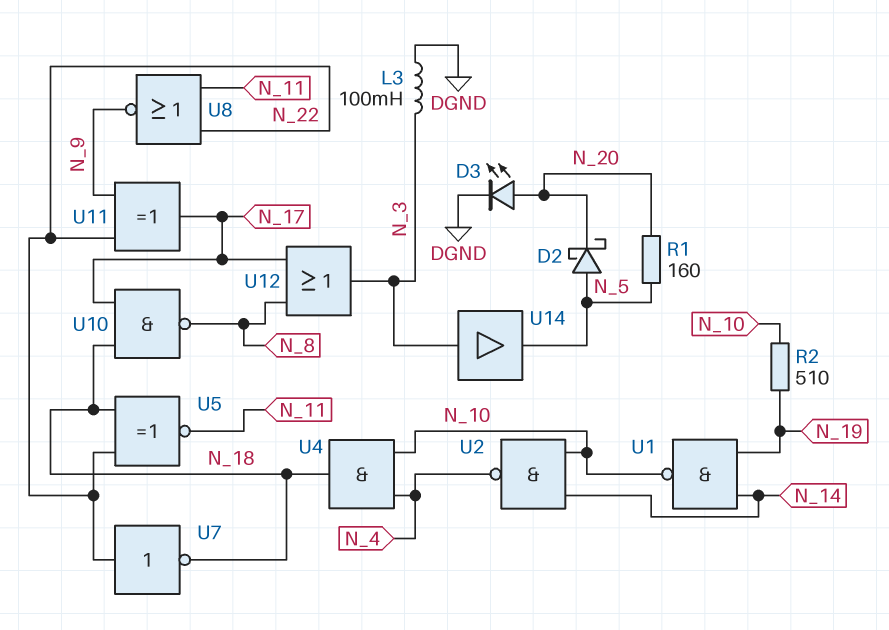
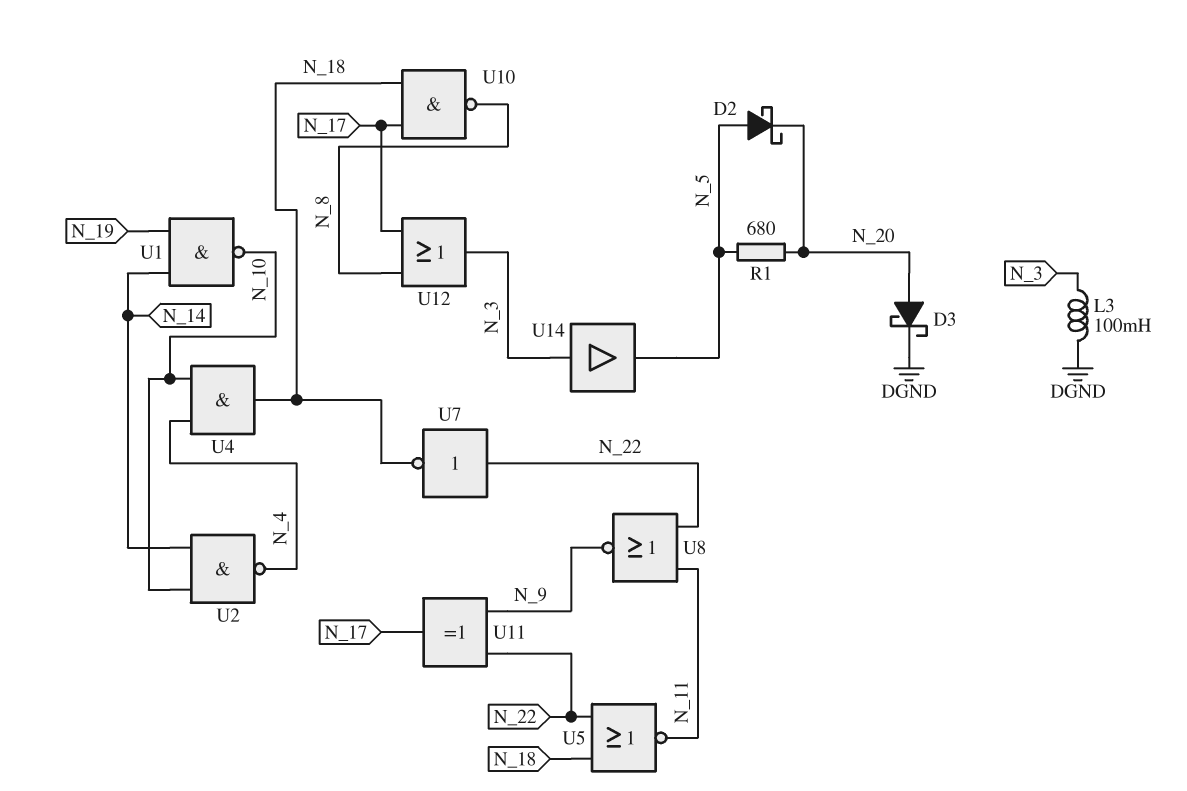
D3: LED (A N_20, K DGND) -> schottky (A N_20, K DGND)
R1: 160 (N_5, N_20) -> 680 (N_5, N_20)
R2: 510 (N_10, N_19) -> none
U5: XNOR (in N_18, in N_22, out N_11) -> NOR (in N_18, in N_22, out N_11)

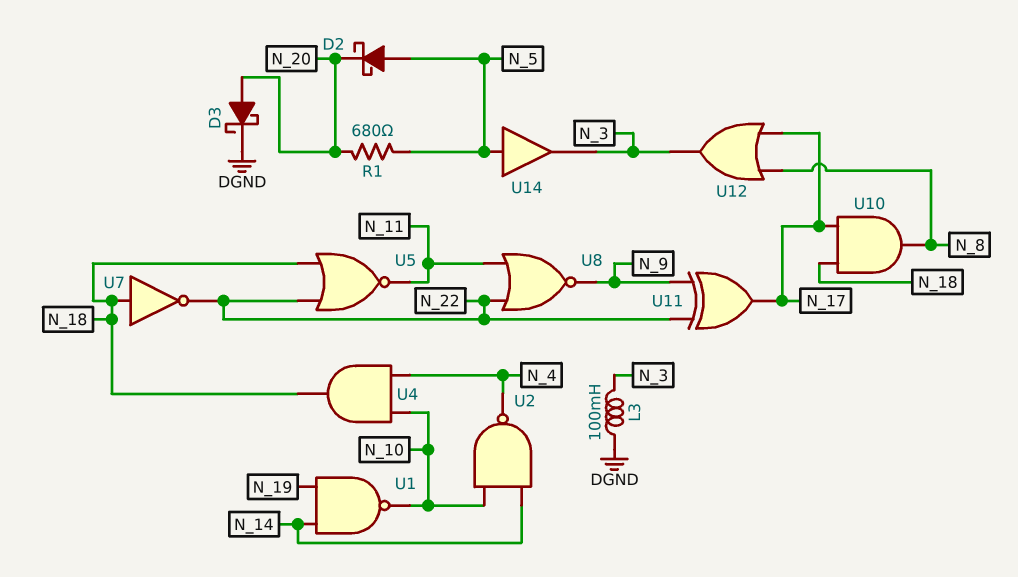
U7: NOT (in N_22, out N_18) -> NOT (in N_18, out N_22)
U10: NAND (in N_17, in N_18, out N_8) -> AND (in N_17, in N_18, out N_8)
U14: buffer (in N_3, out N_5) -> buffer (in N_5, out N_3)

